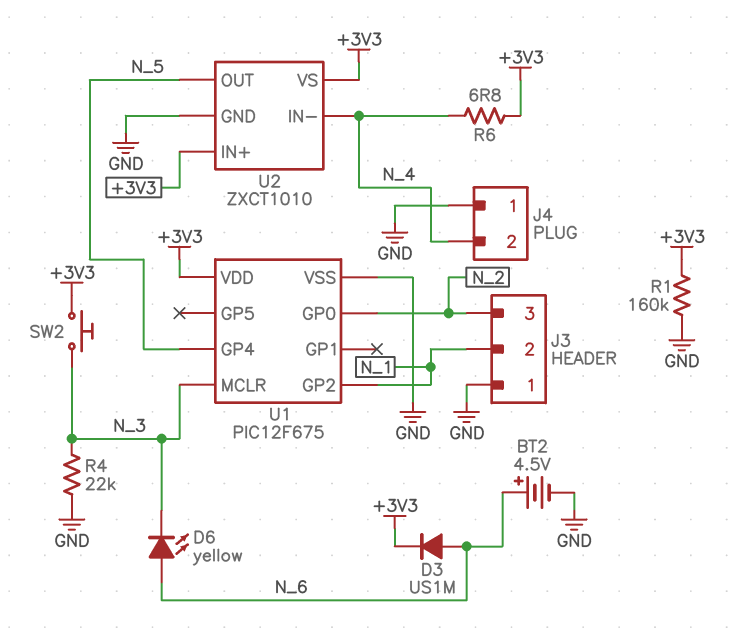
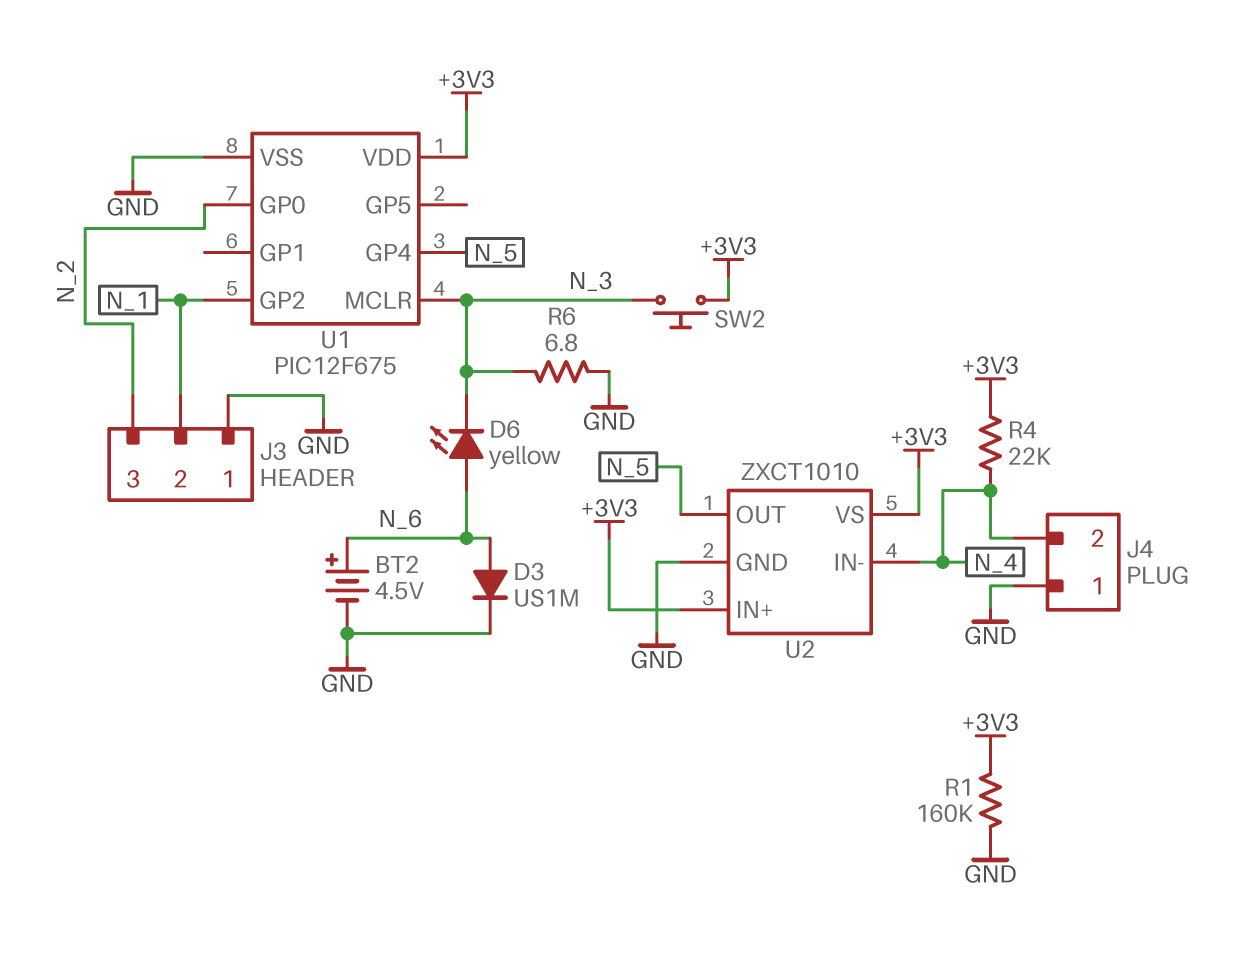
D3: diode US1M (A N_6, K +3V3) -> diode US1M (A N_6, K GND)
R4: 22k (GND, N_3) -> 22k (+3V3, N_4)
R6: 6.8 (+3V3, N_4) -> 6.8 (GND, N_3)

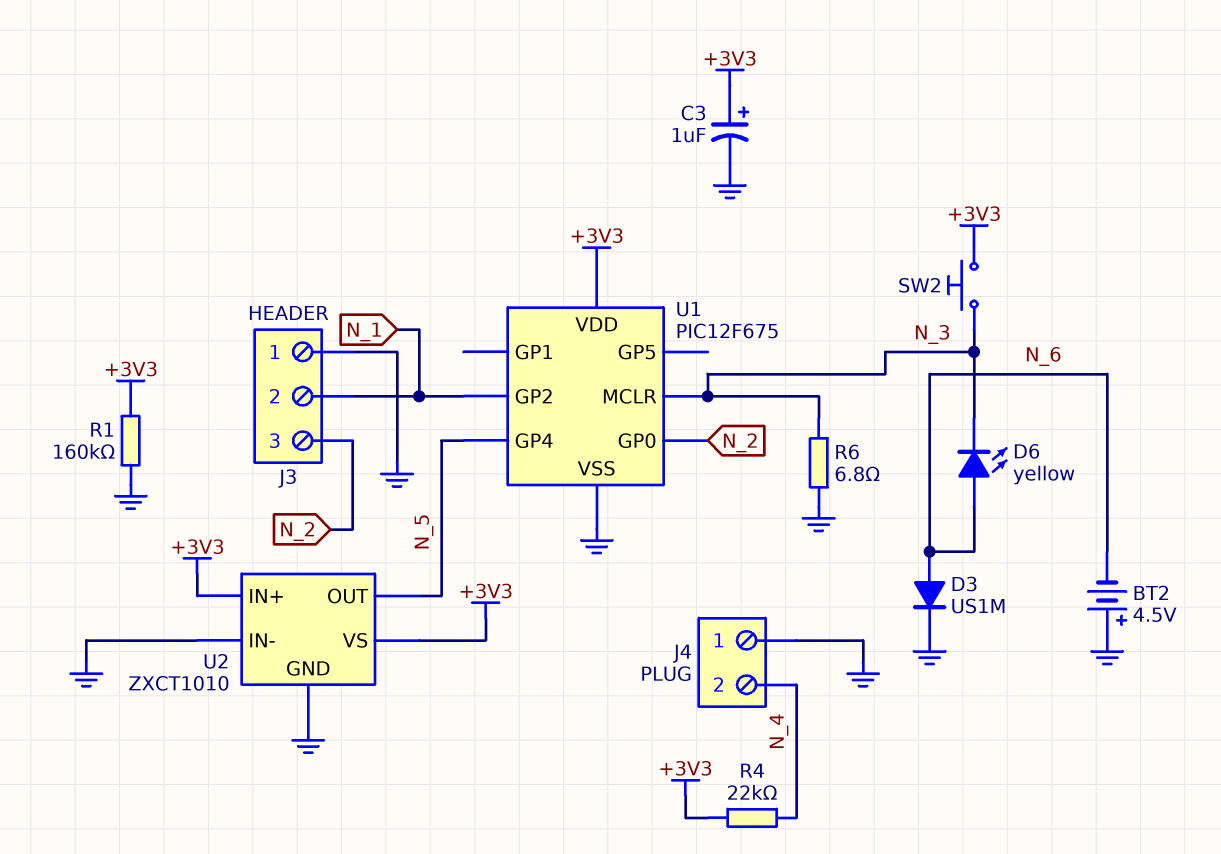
BT2: 4.5V (plus N_6, minus GND) -> 4.5V (plus GND, minus N_6)
C3: none -> 1uF (plus +3V3, minus GND)
U2 pin IN-: N_4 -> GND

